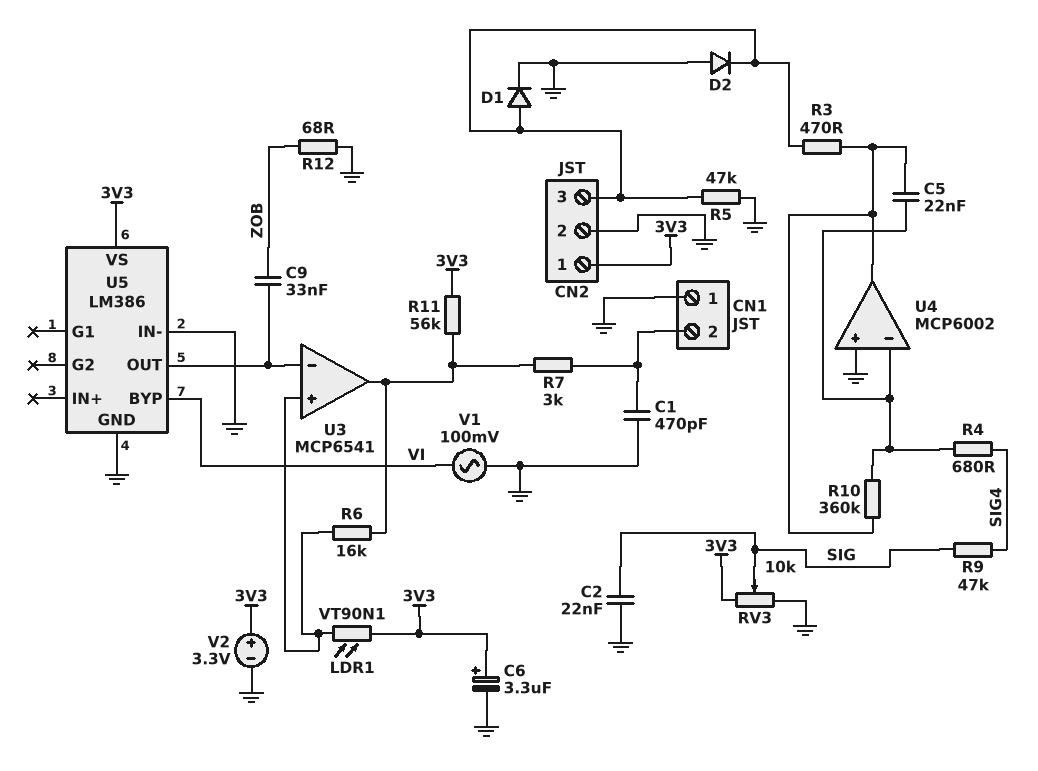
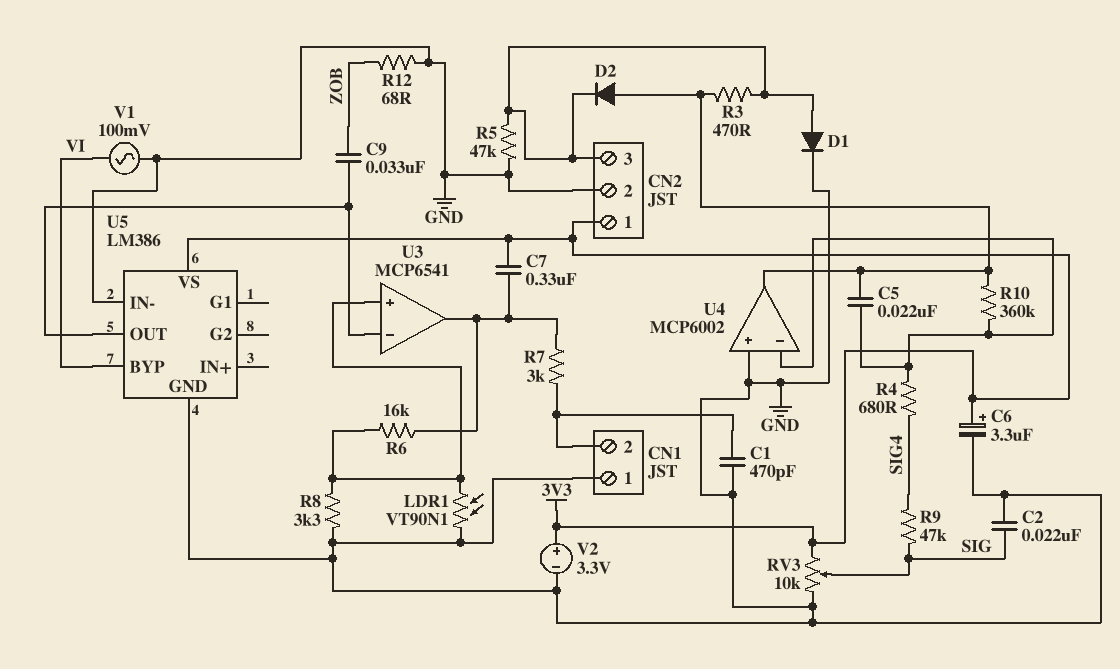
C7: none -> 330nF (3V3, U3/out)
D2: diode (A GND, K CN2/3) -> diode (A U4/out, K CN2/3)
LDR1: VT90N1 (3V3, U3/in+) -> VT90N1 (GND, U3/in+)
R8: none -> 3.3k (GND, U3/in+)
R11: 56k (3V3, U3/out) -> none

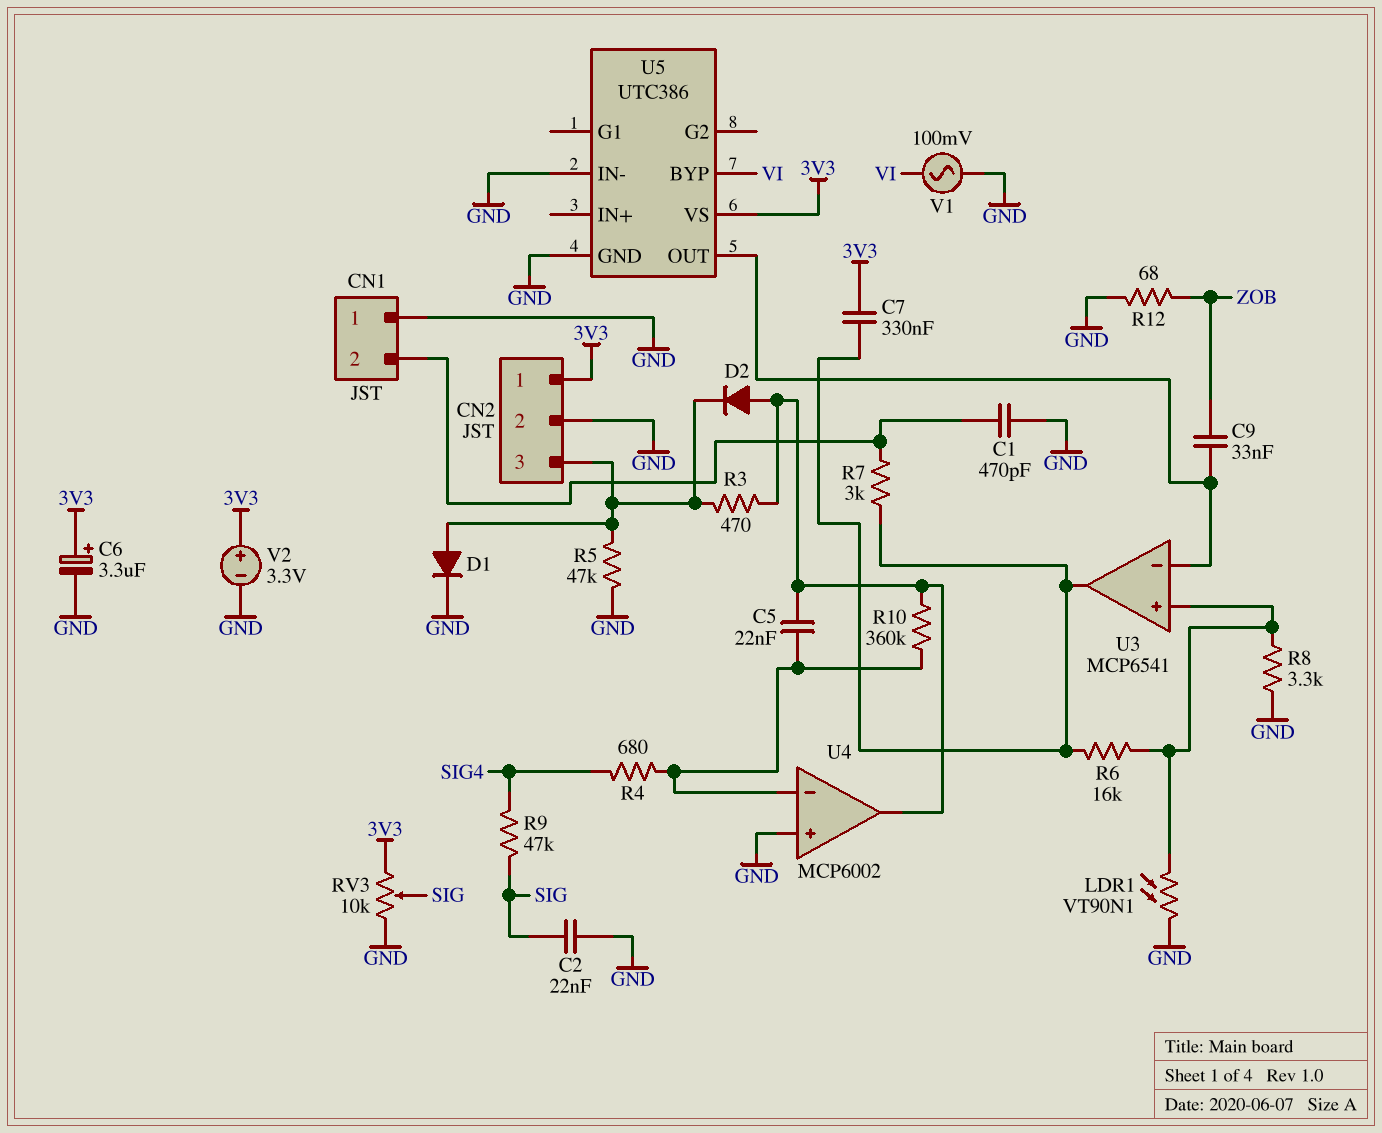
U5: LM386 -> UTC386

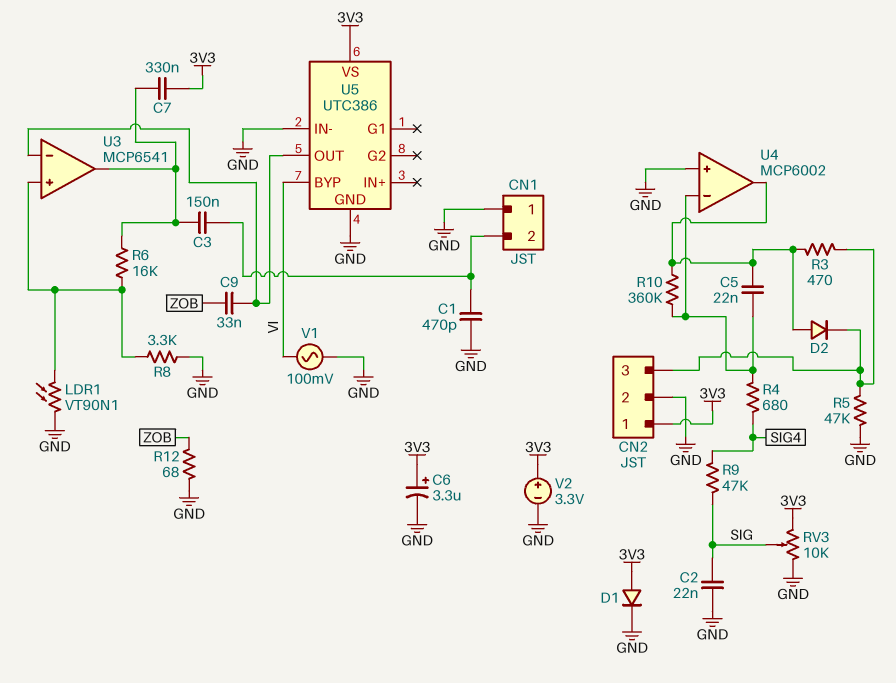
C3: none -> 150nF (CN1/2, U3/out)
D1: diode (A CN2/3, K GND) -> diode (A 3V3, K GND)
R7: 3k (CN1/2, U3/out) -> none

